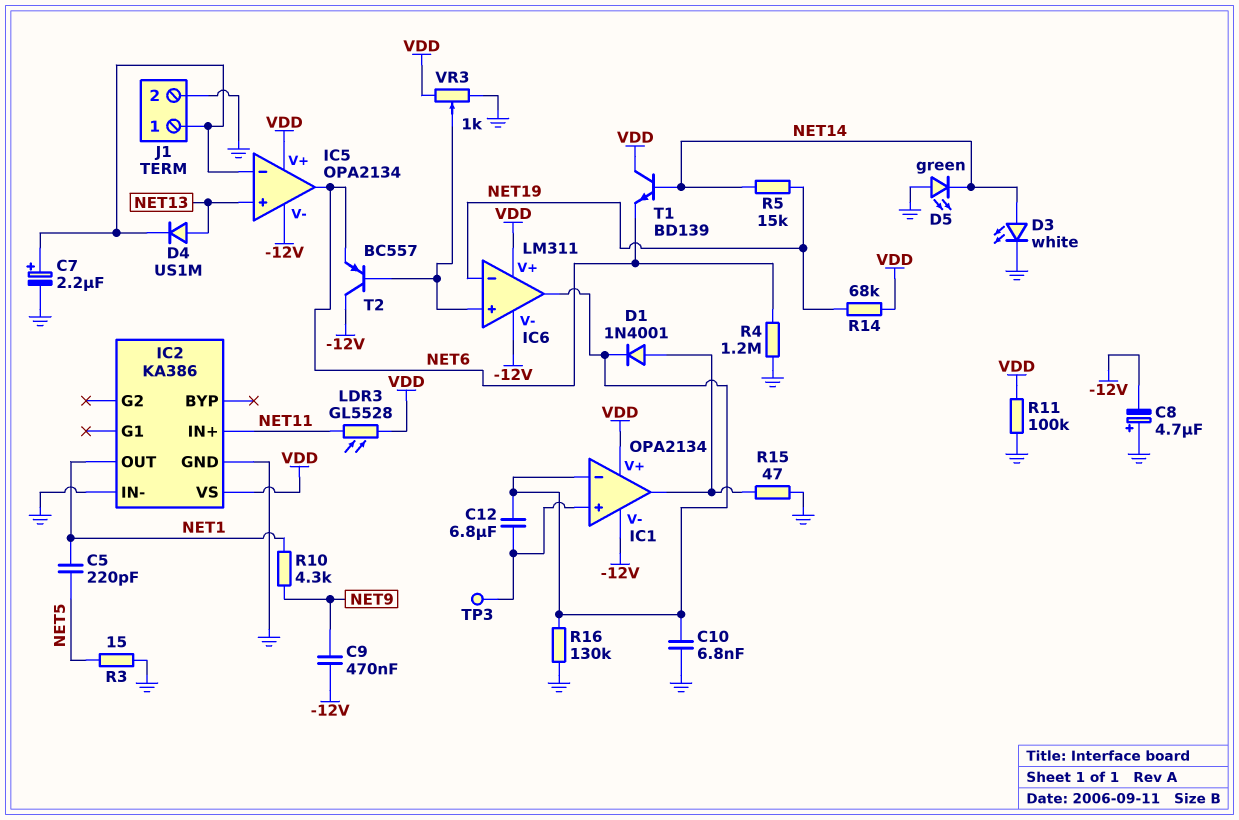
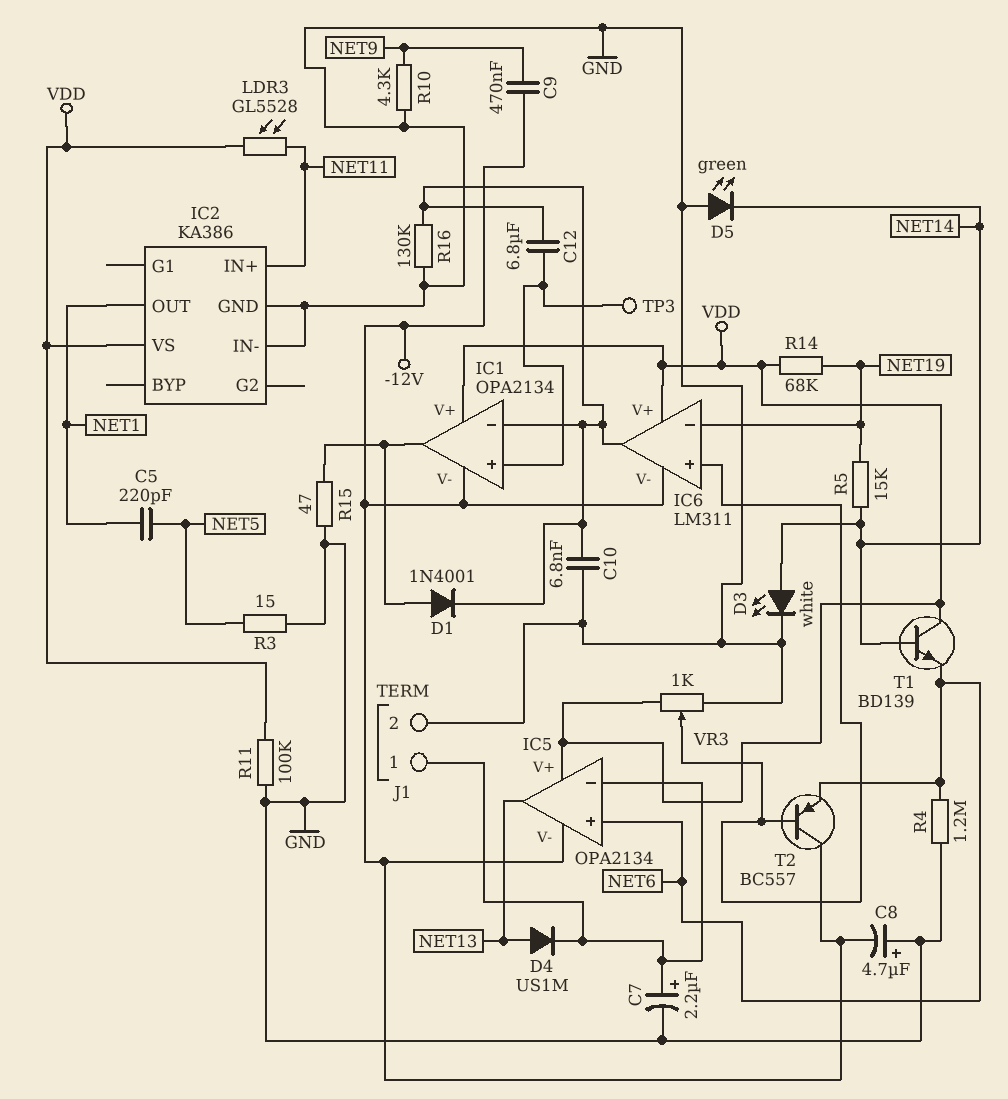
IC5 pin in+: NET13 -> NET6
IC5 pin out: NET6 -> NET13
R10: 4.3k (NET1, NET9) -> 4.3k (GND, NET9)

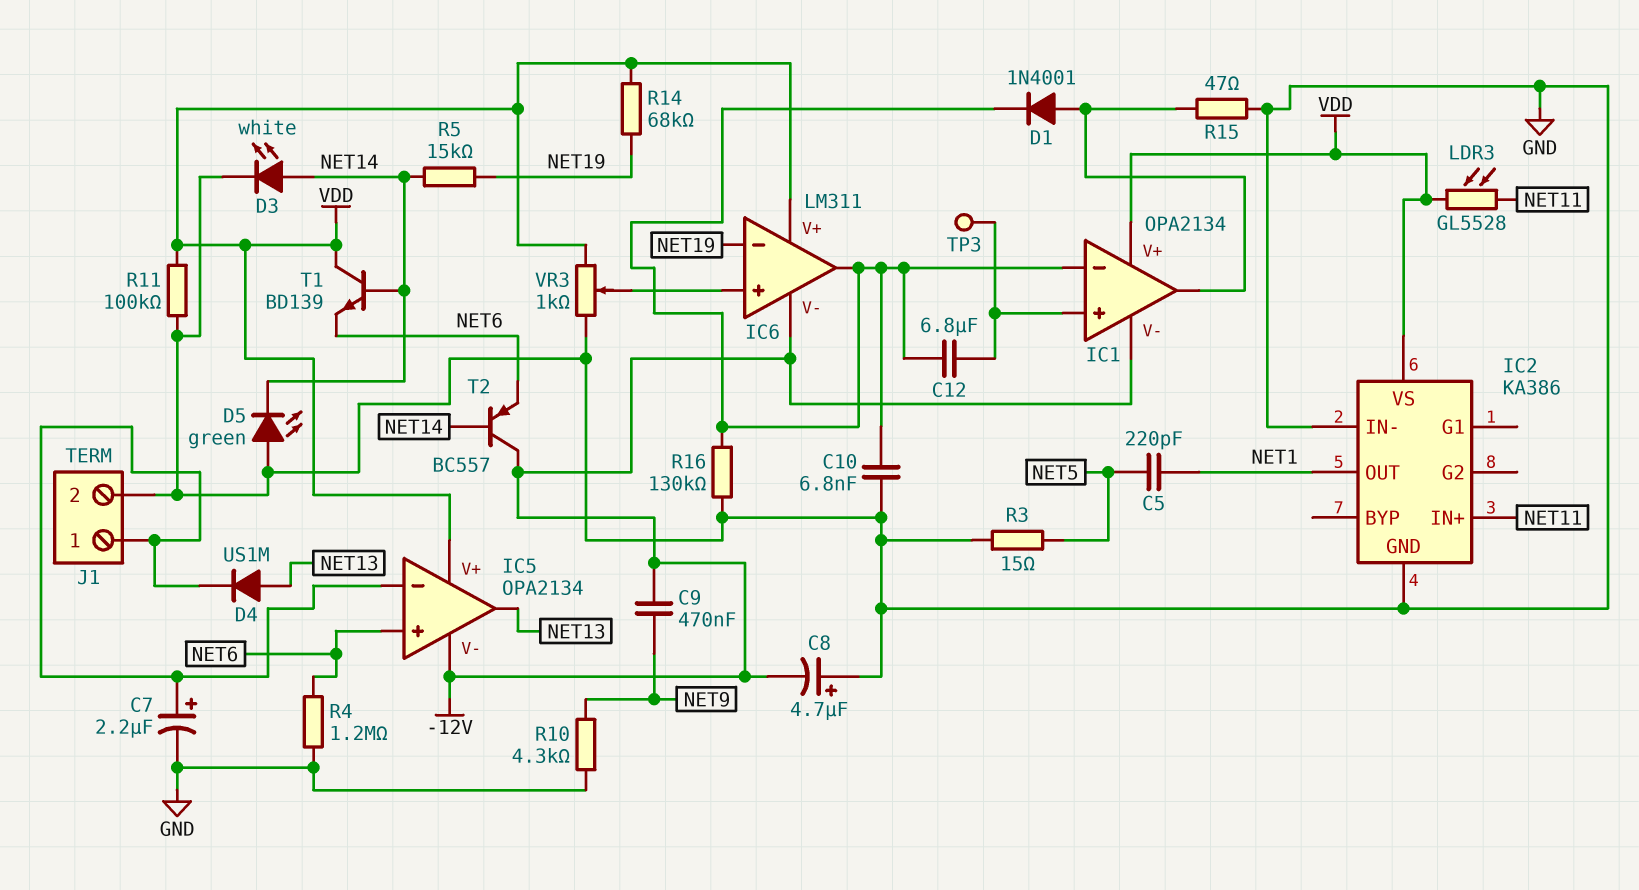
T2: PNP BC557 (B IC6/in+, C -12V, E NET6) -> PNP BC557 (B NET14, C -12V, E NET6)

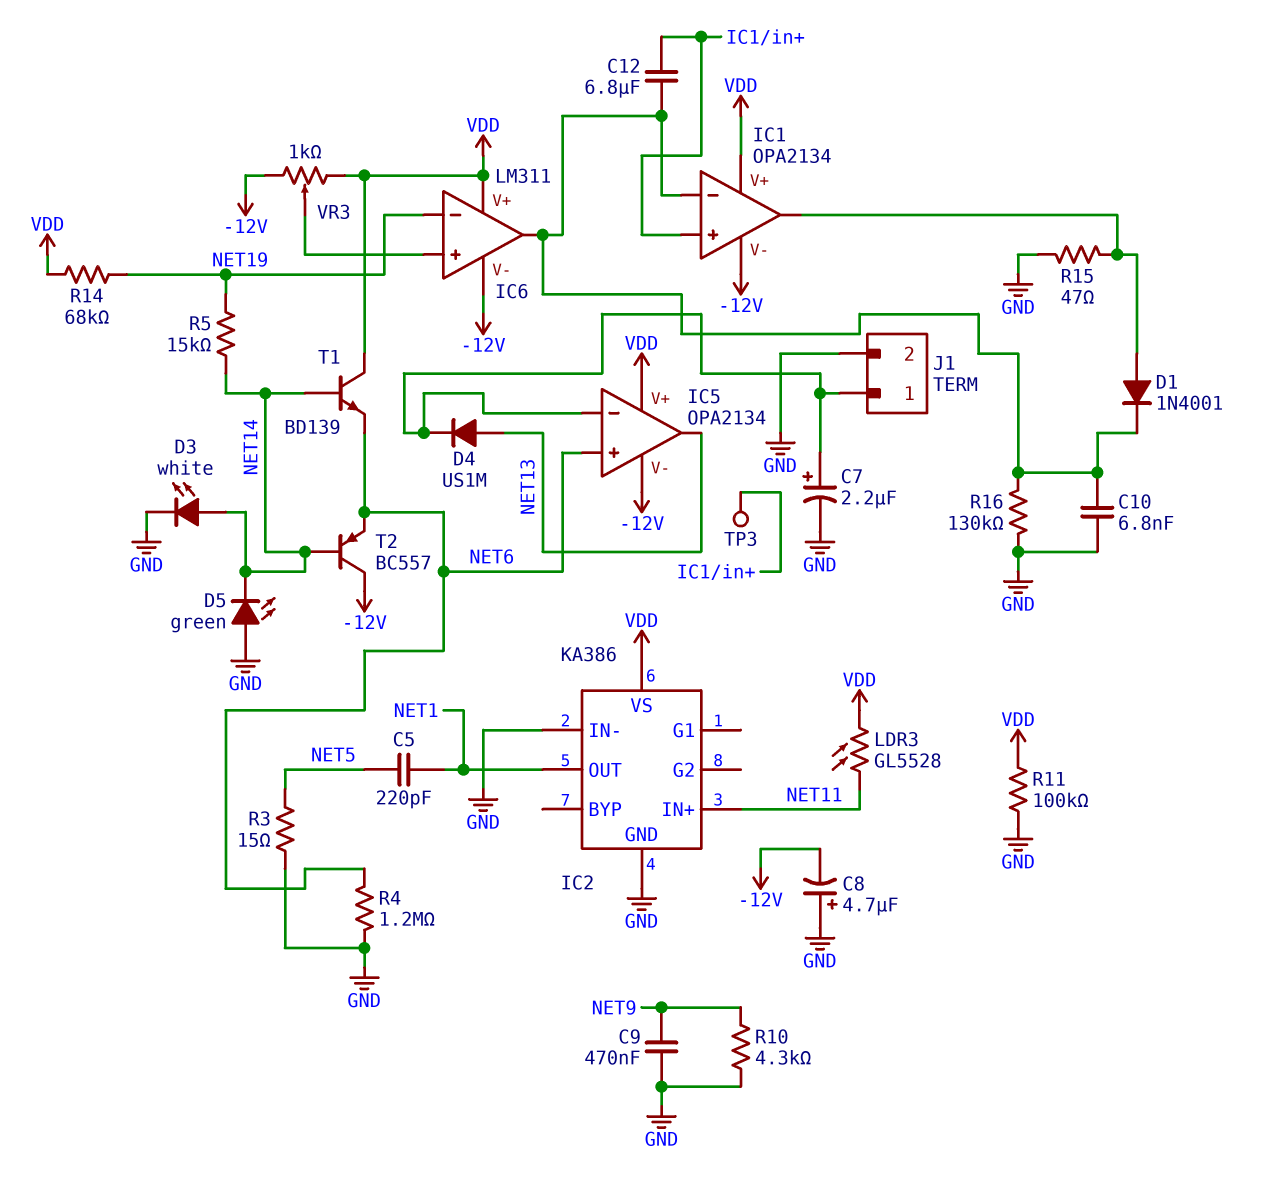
C9: 470nF (-12V, NET9) -> 470nF (GND, NET9)
VR3: 1k (GND, VDD, wiper IC6/in+) -> 1k (-12V, VDD, wiper IC6/in+)

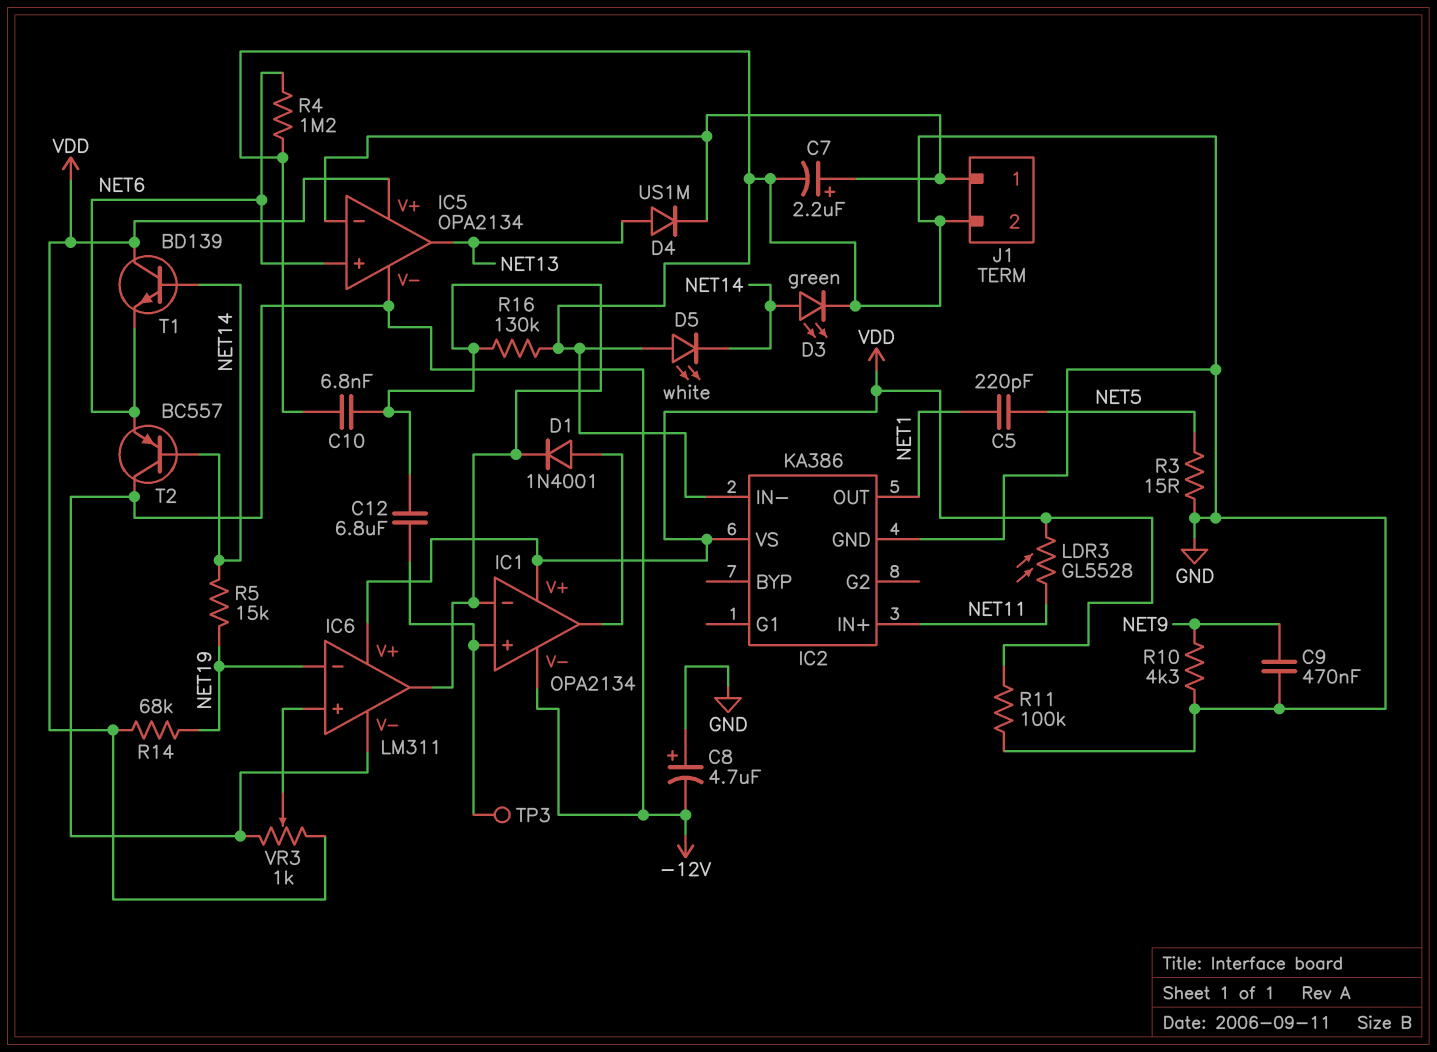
D3: LED white (A NET14, K GND) -> LED green (A NET14, K GND)
D5: LED green (A GND, K NET14) -> LED white (A GND, K NET14)
R15: 47 (GND, IC1/out) -> none

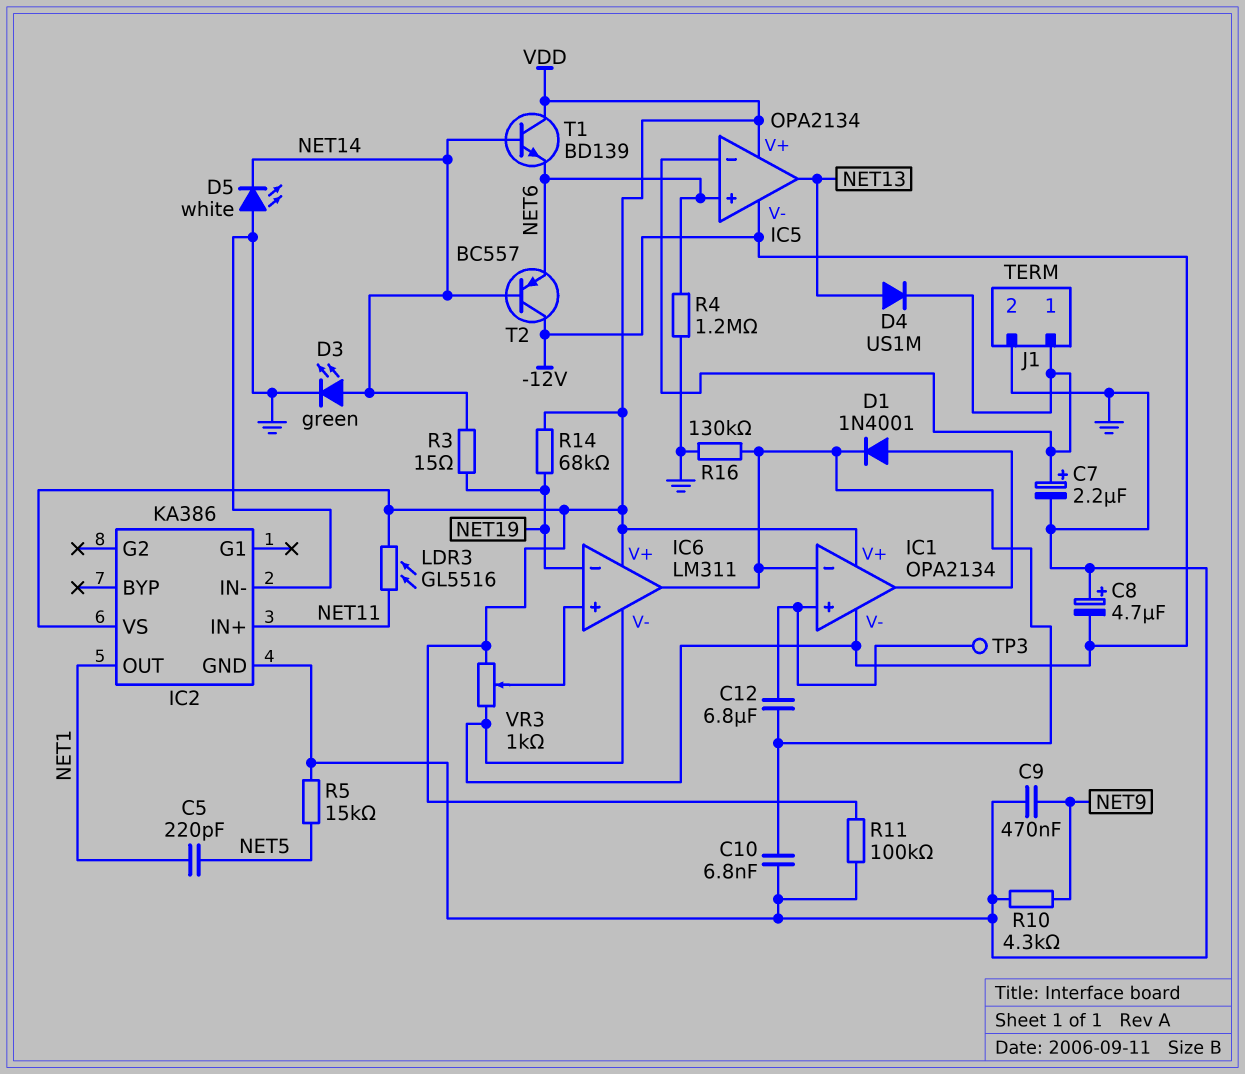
LDR3: GL5528 (NET11, VDD) -> GL5516 (NET11, VDD)
R3: 15 (GND, NET5) -> 15 (NET14, NET19)
R5: 15k (NET14, NET19) -> 15k (GND, NET5)

